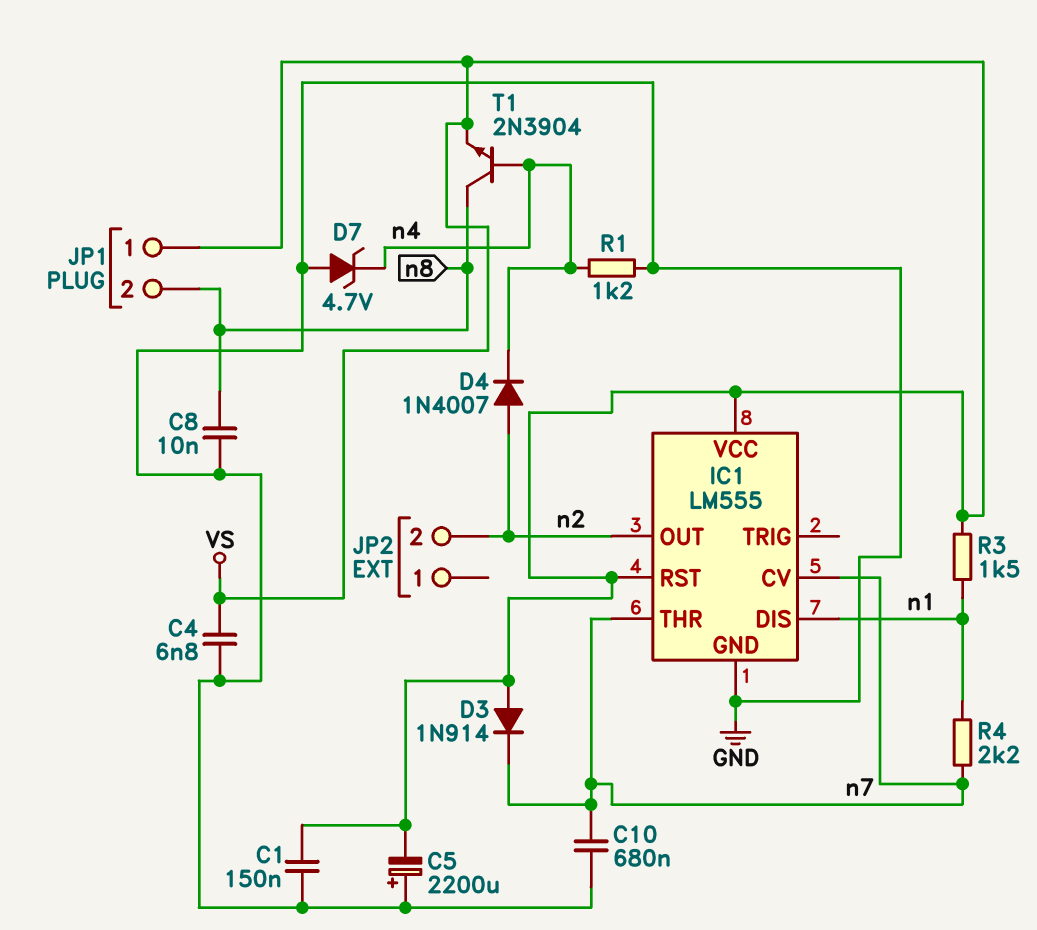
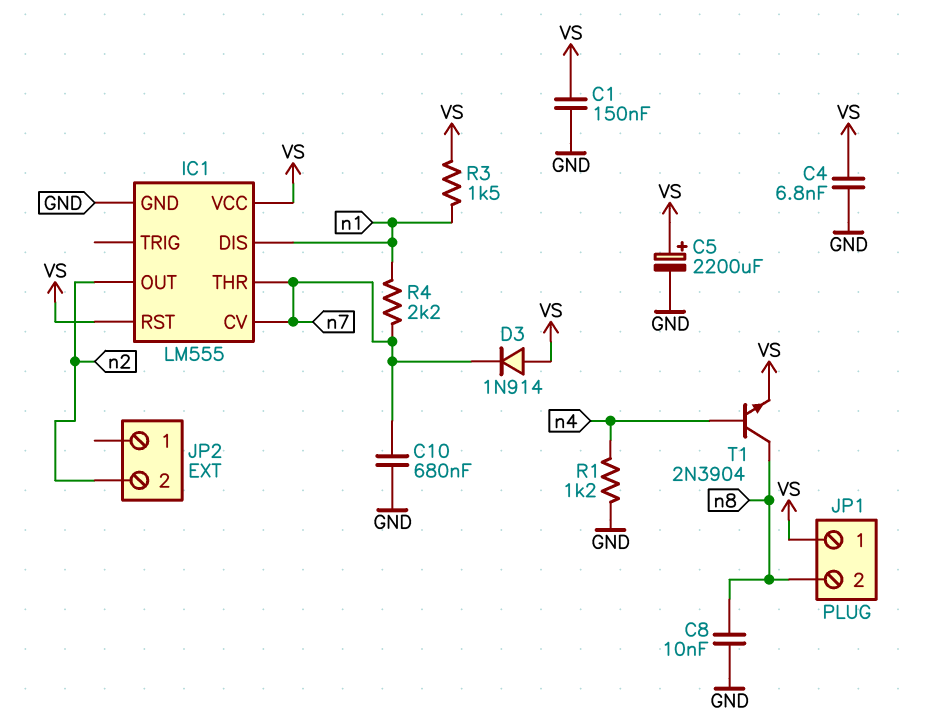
C5: 2200uF (plus GND, minus VS) -> 2200uF (plus VS, minus GND)
D4: diode 1N4007 (A n2, K n4) -> none
D7: zener 4.7V (A GND, K n4) -> none

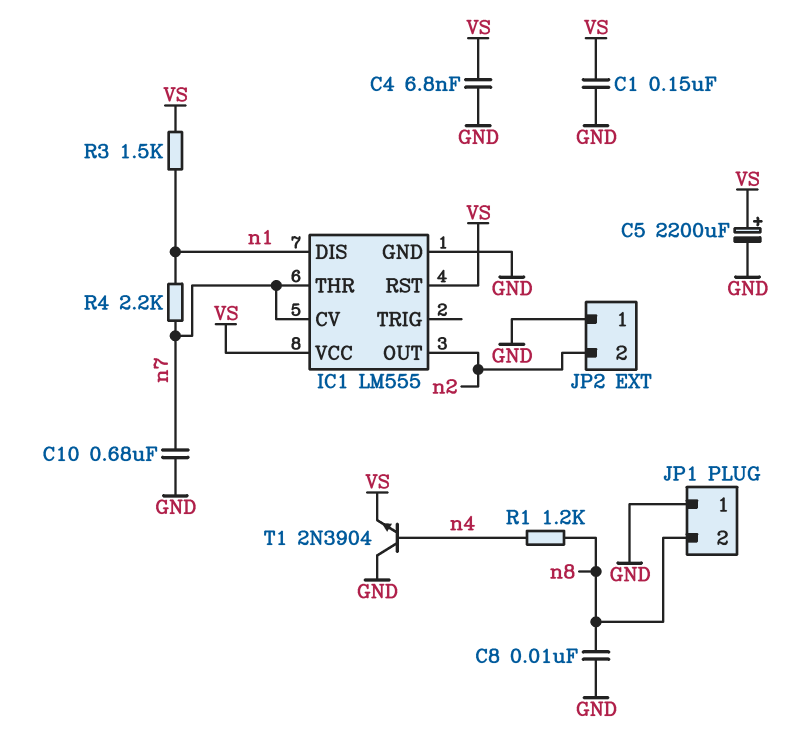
D3: diode 1N914 (A VS, K n7) -> none
JP1 pin 1: VS -> GND
JP2 pin 1: none -> GND
R1: 1.2k (GND, n4) -> 1.2k (n4, n8)
T1: NPN 2N3904 (B n4, C n8, E VS) -> NPN 2N3904 (B n4, C GND, E VS)

